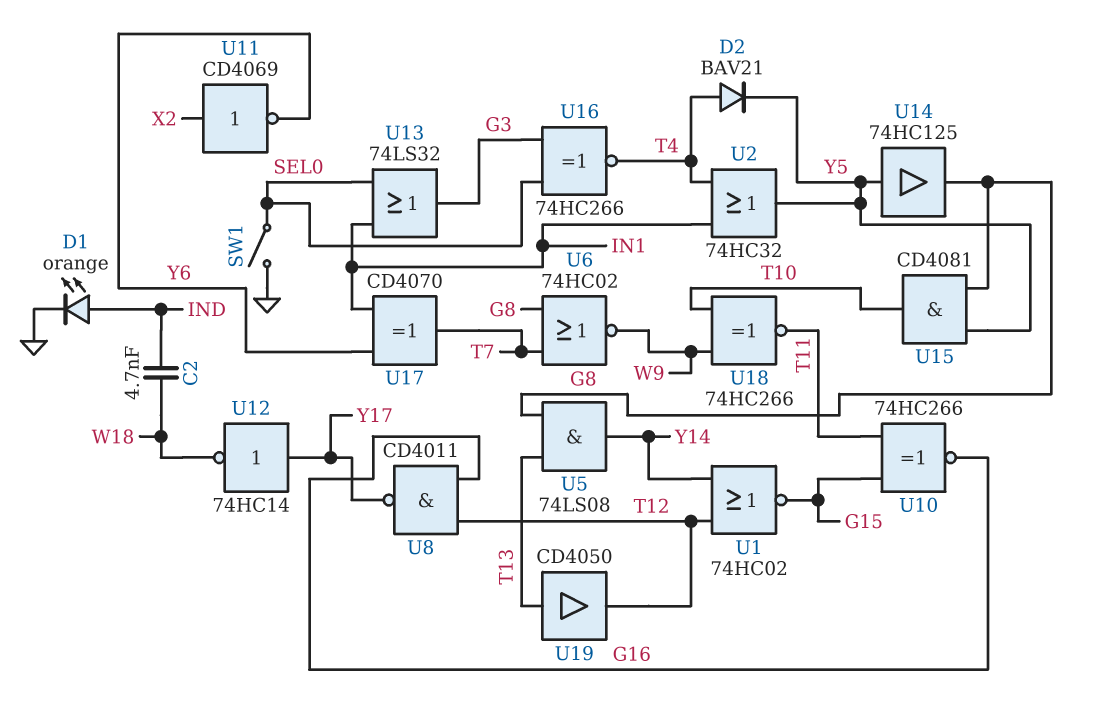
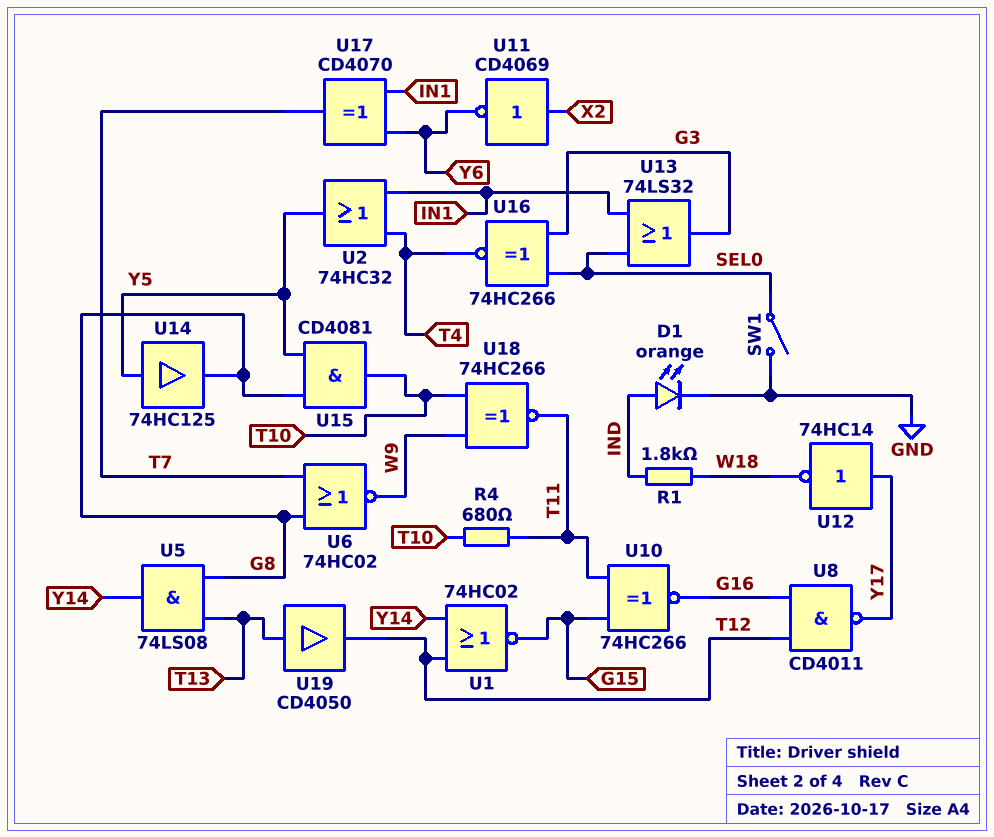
C2: 4.7nF (IND, W18) -> none
D2: diode BAV21 (A T4, K Y5) -> none
R1: none -> 1.8k (IND, W18)
R4: none -> 680 (T10, T11)

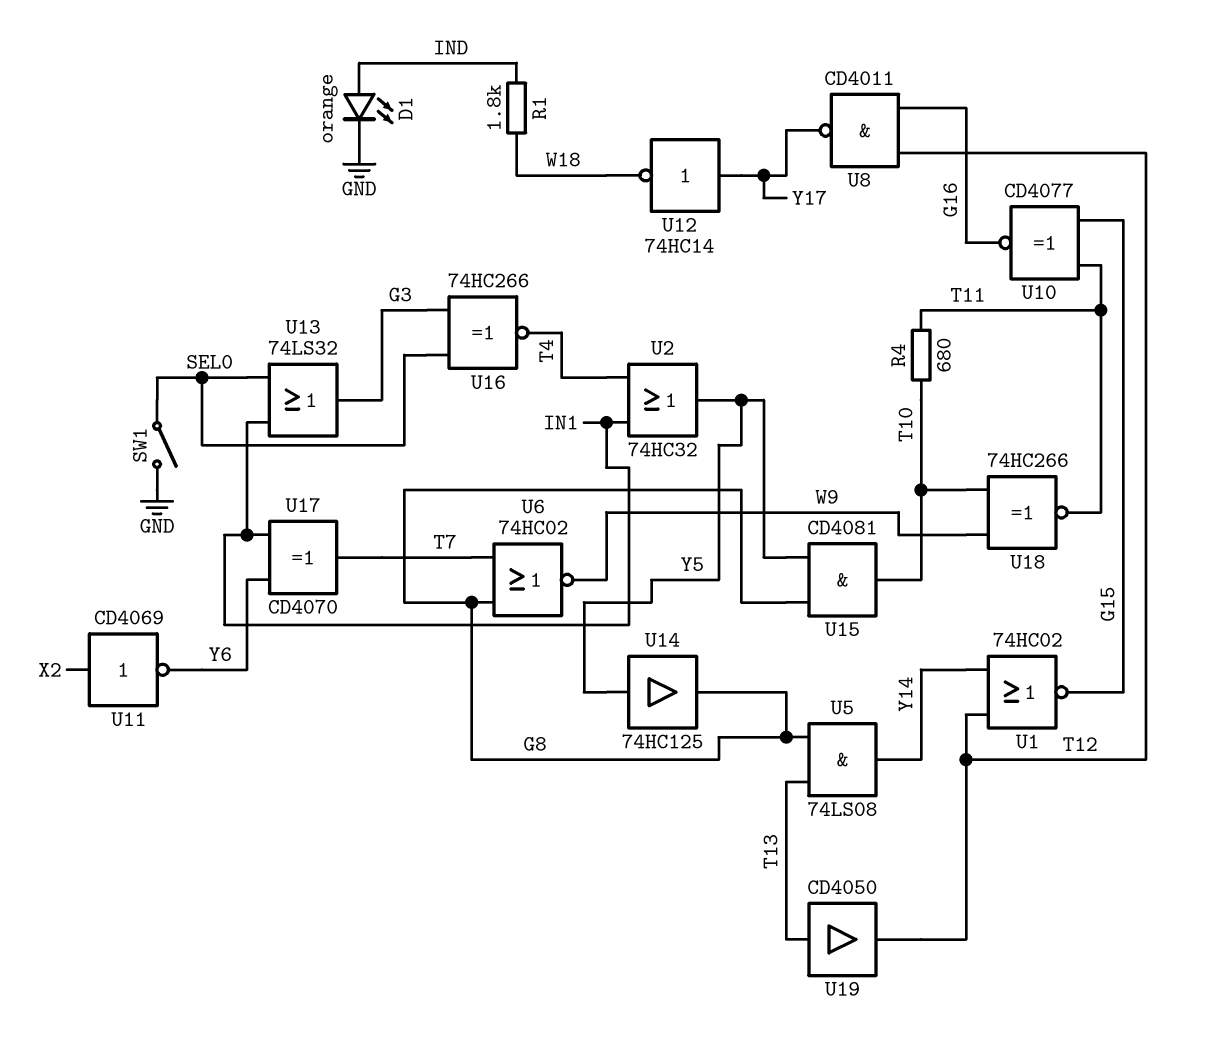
U10: XNOR 74HC266 (in G15, in T11, out G16) -> XNOR CD4077 (in G15, in T11, out G16)

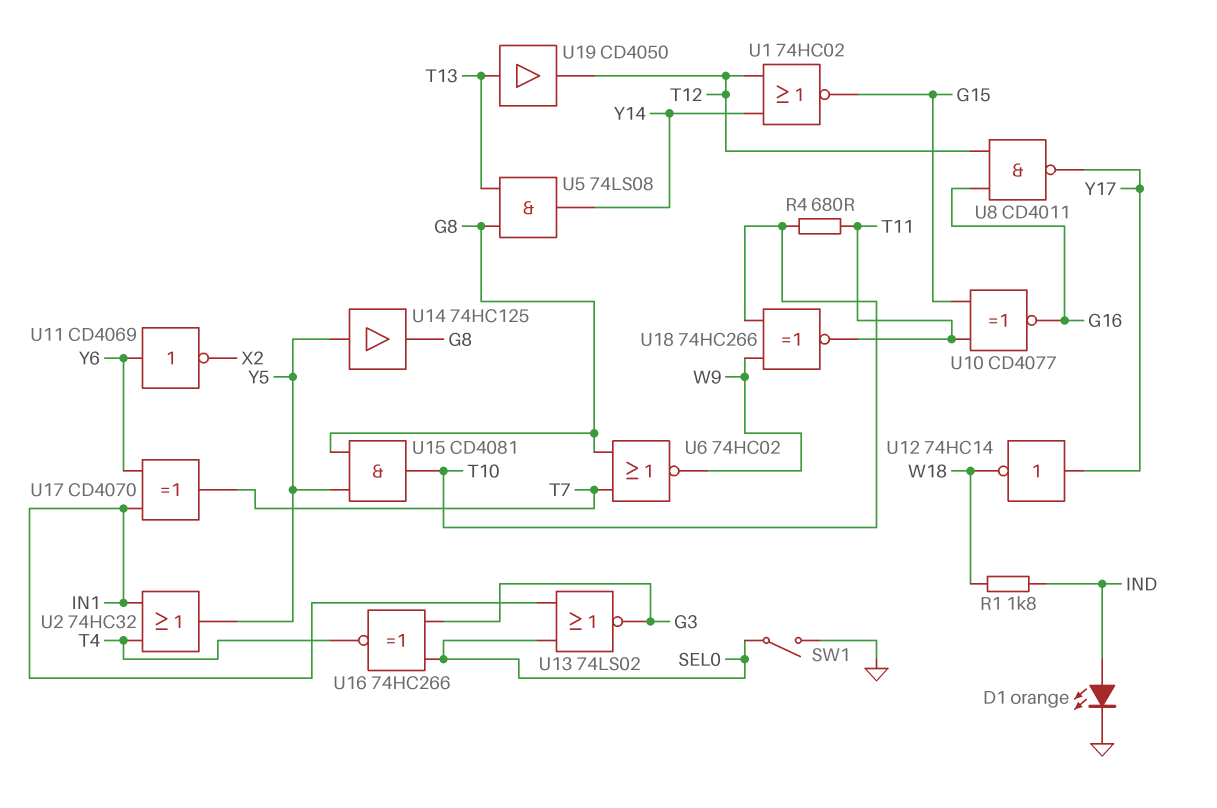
U11: NOT CD4069 (in X2, out Y6) -> NOT CD4069 (in Y6, out X2)
U13: OR 74LS32 (in IN1, in SEL0, out G3) -> NOR 74LS02 (in IN1, in SEL0, out G3)

